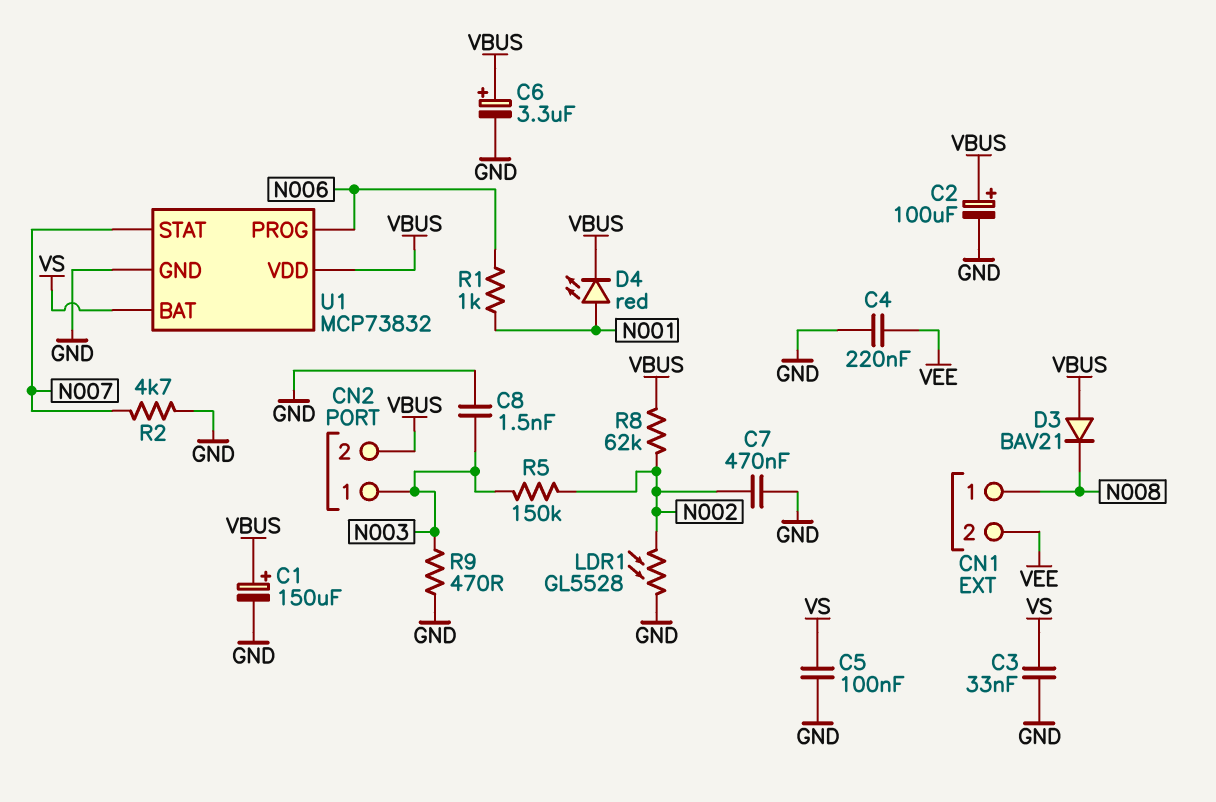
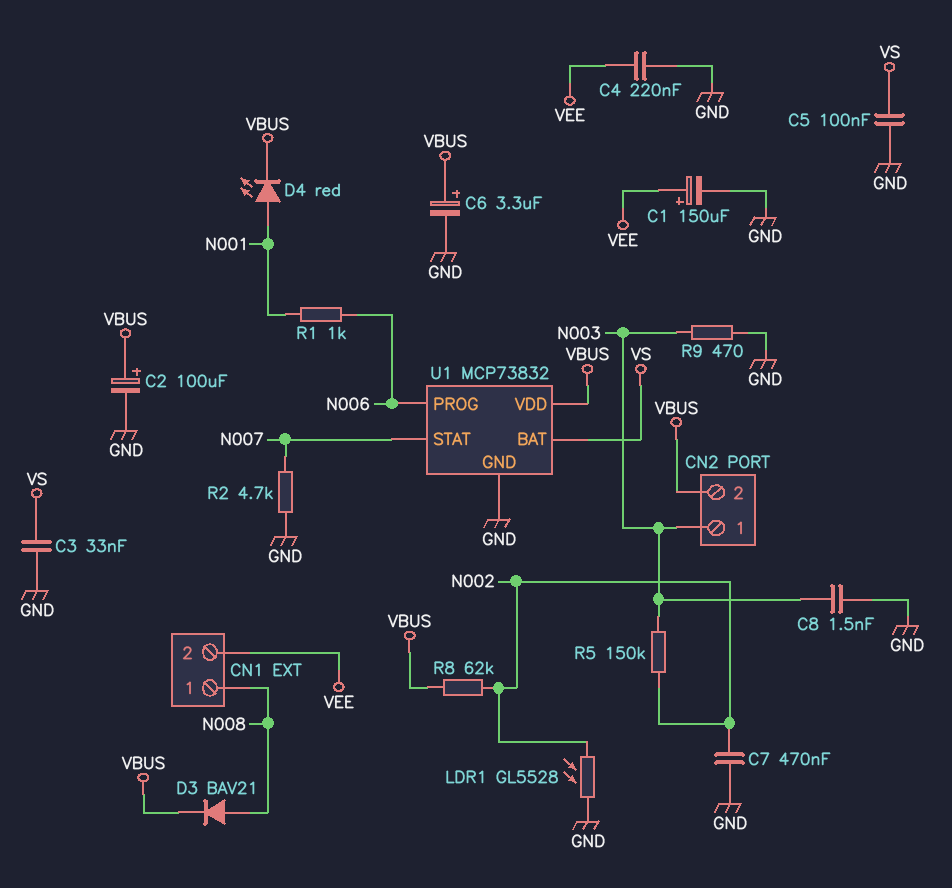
C1: 150uF (plus VBUS, minus GND) -> 150uF (plus VEE, minus GND)
D3: diode BAV21 (A VBUS, K N008) -> diode BAV21 (A N008, K VBUS)

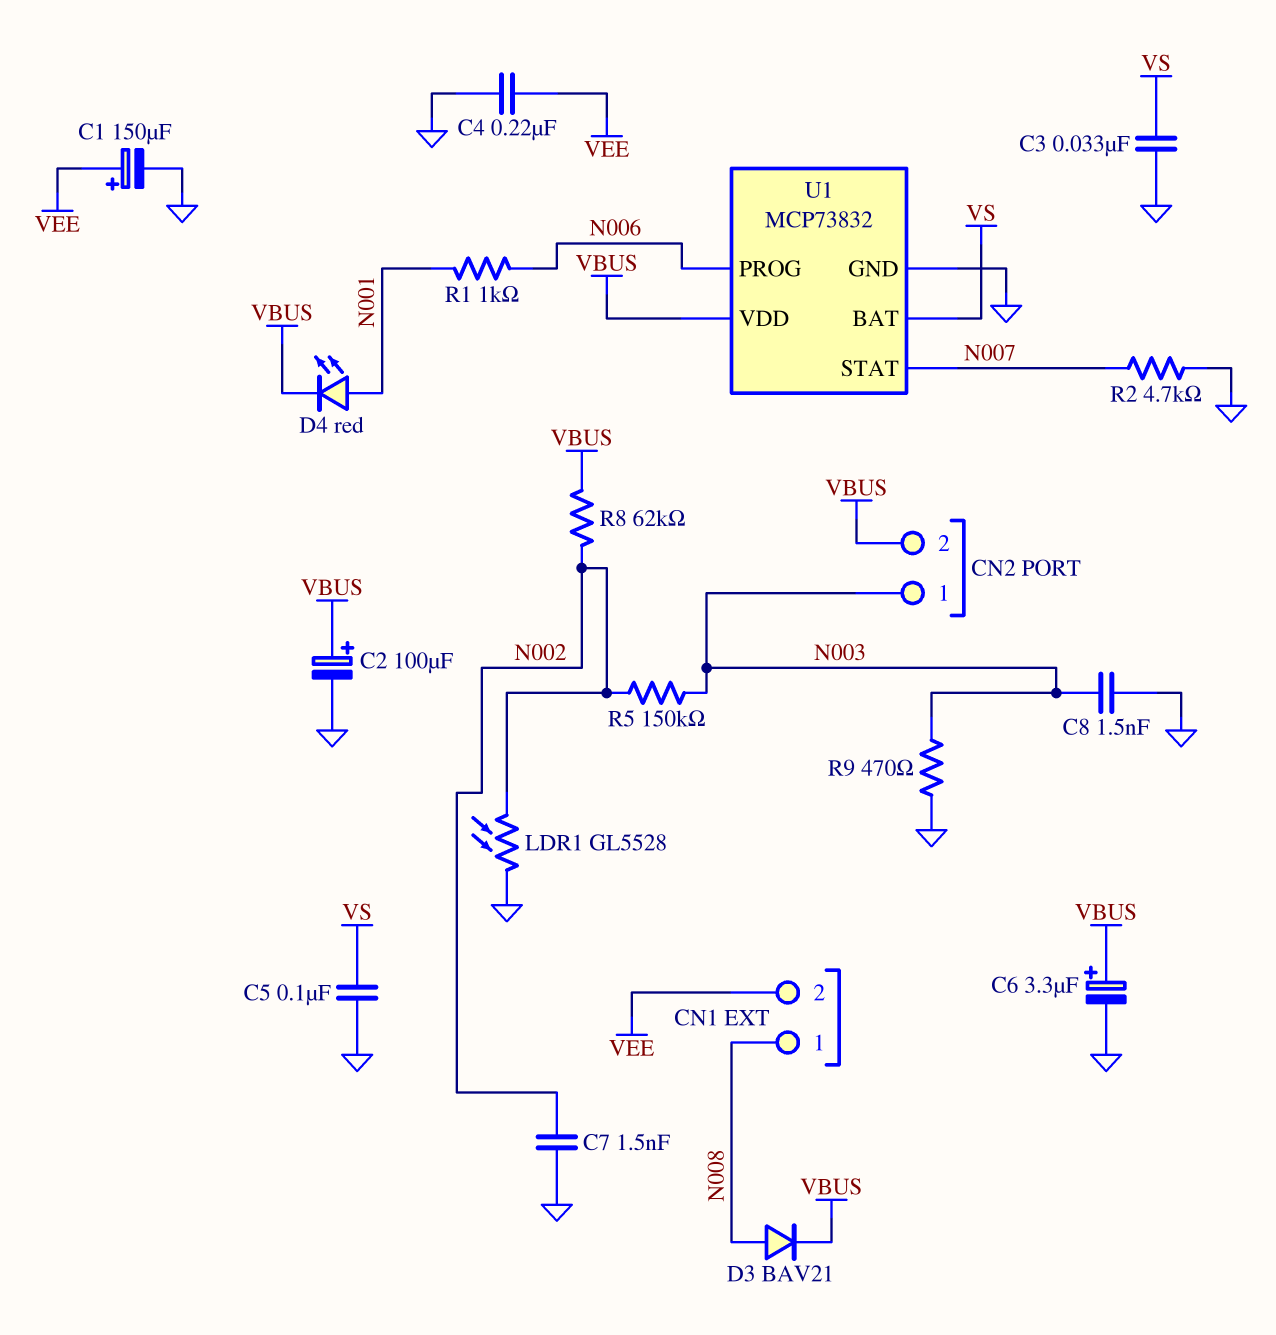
C7: 470nF (GND, N002) -> 1.5nF (GND, N002)

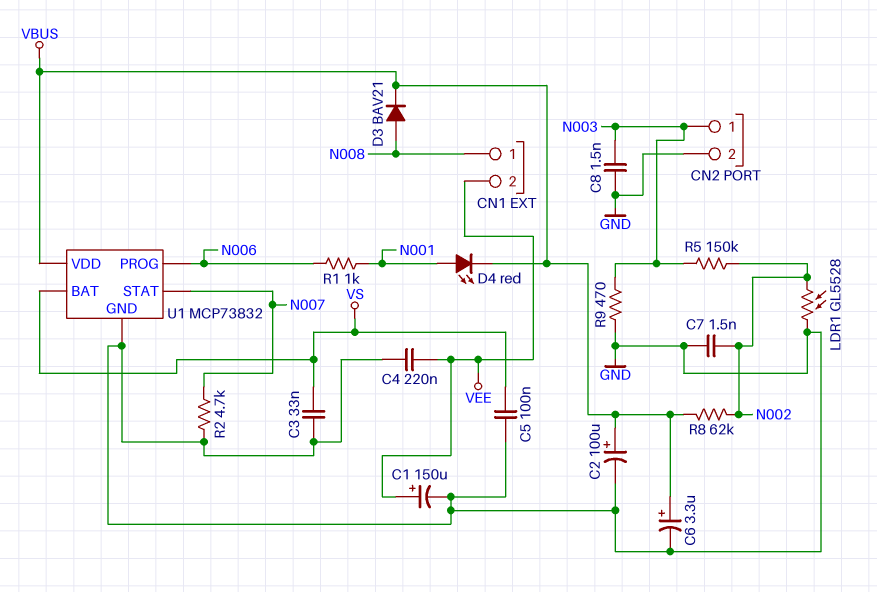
CN2 pin 2: VBUS -> GND

